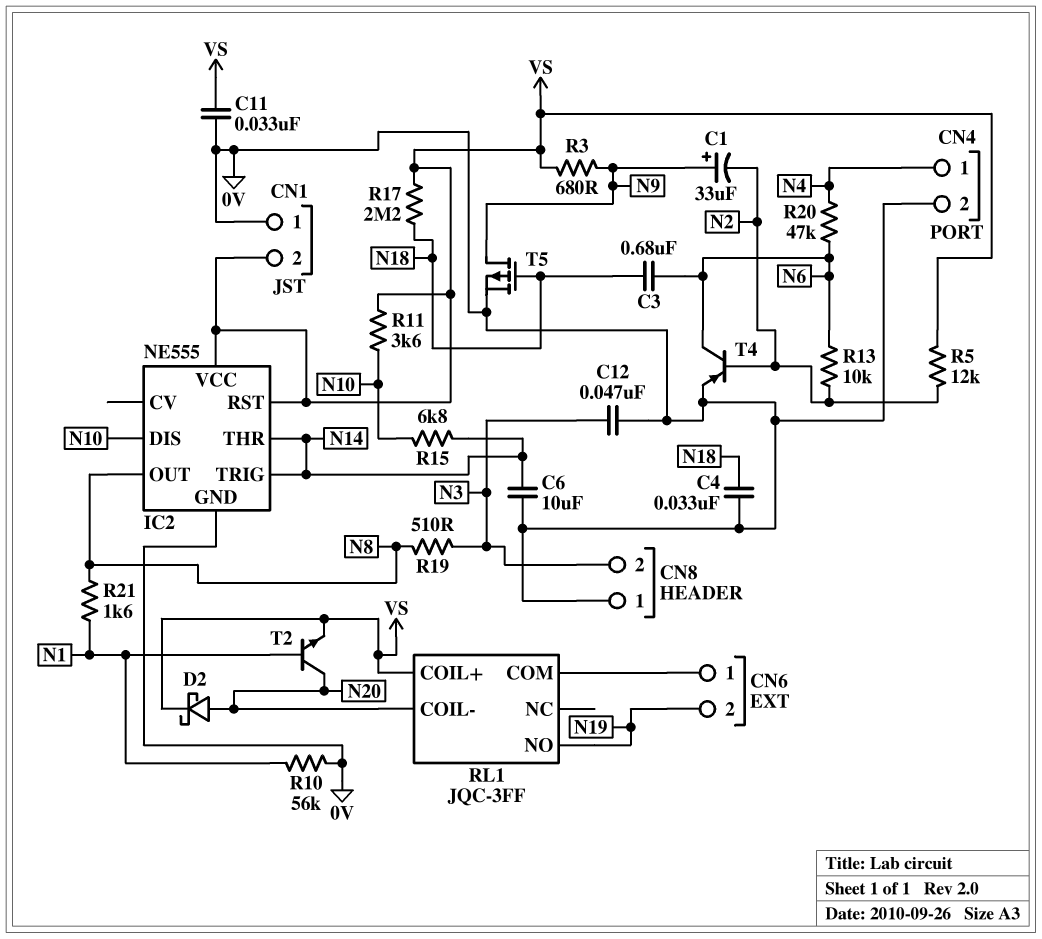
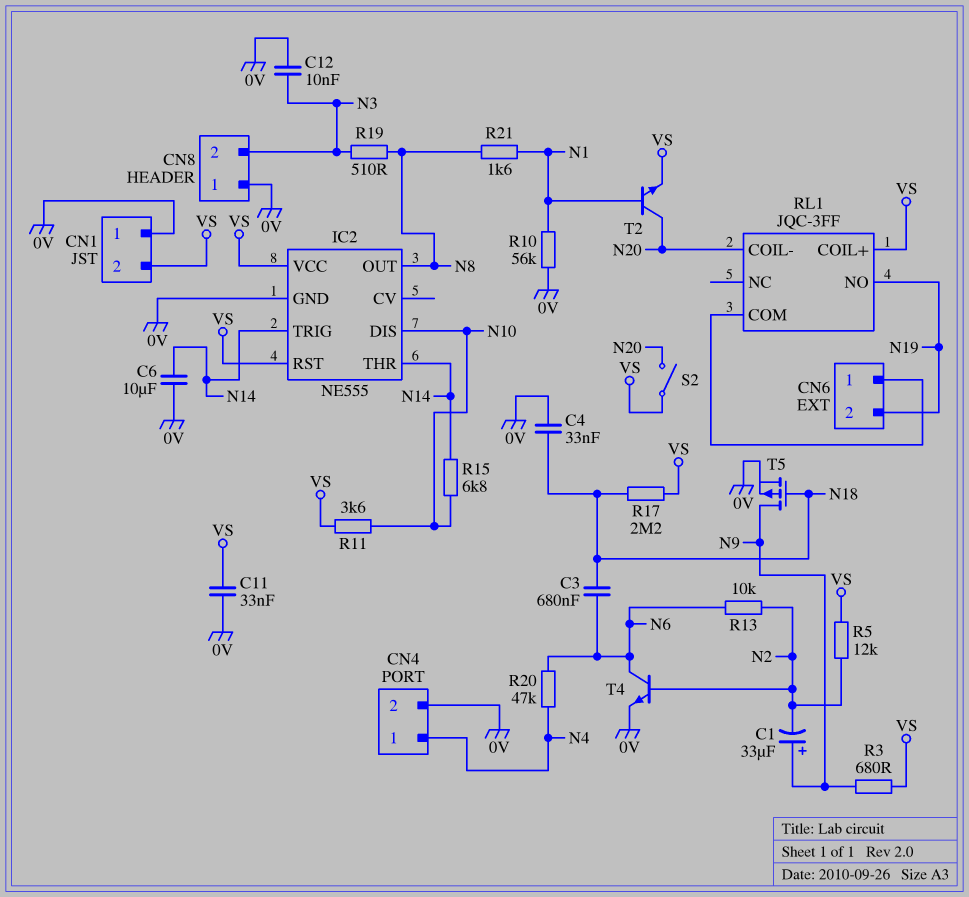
C12: 47nF (0V, N3) -> 10nF (0V, N3)
D2: schottky (A N20, K VS) -> none
S2: none -> switch (N20, VS)
T4: PNP (B N2, C N6, E 0V) -> NPN (B N2, C N6, E 0V)

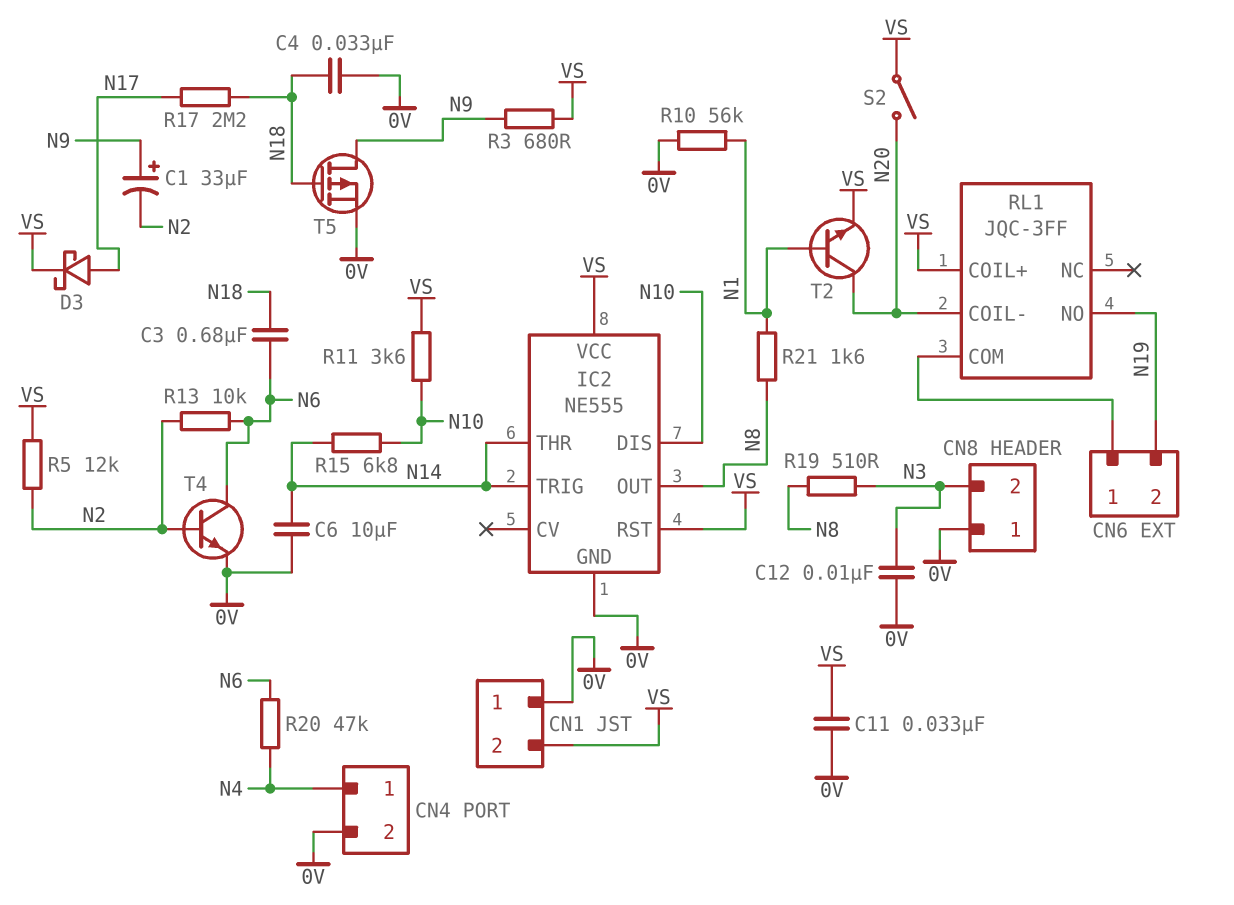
D3: none -> schottky (A N17, K VS)
R17: 2.2M (N18, VS) -> 2.2M (N17, N18)

